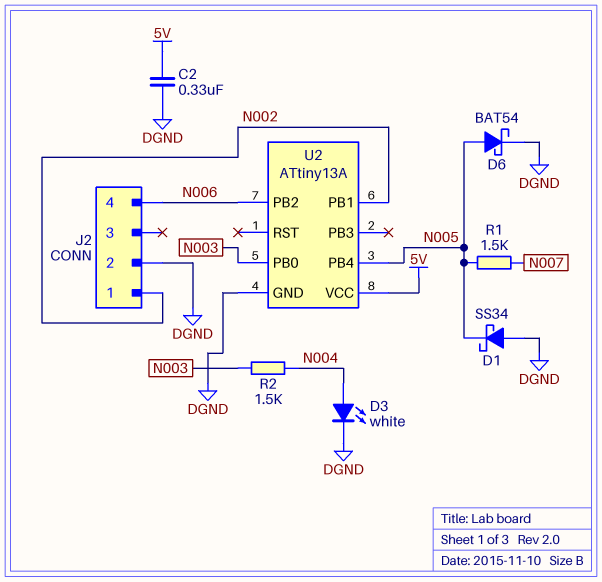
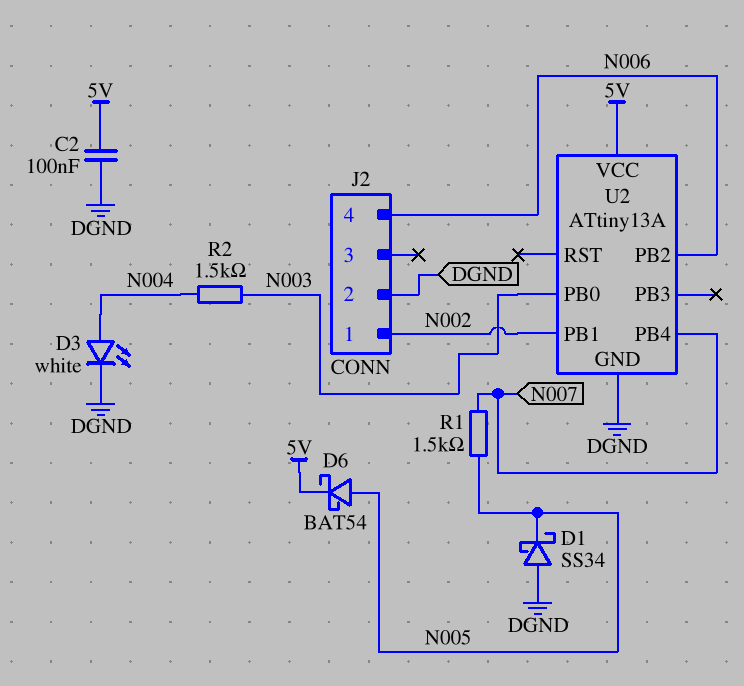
C2: 330nF (5V, DGND) -> 100nF (5V, DGND)
D6: schottky BAT54 (A N005, K DGND) -> schottky BAT54 (A N005, K 5V)
U2 pin PB4: N005 -> N007

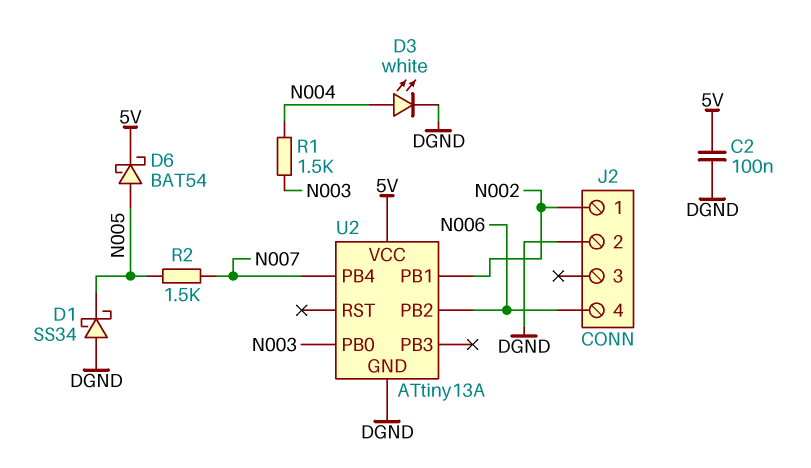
R1: 1.5k (N005, N007) -> 1.5k (N003, N004)
R2: 1.5k (N003, N004) -> 1.5k (N005, N007)

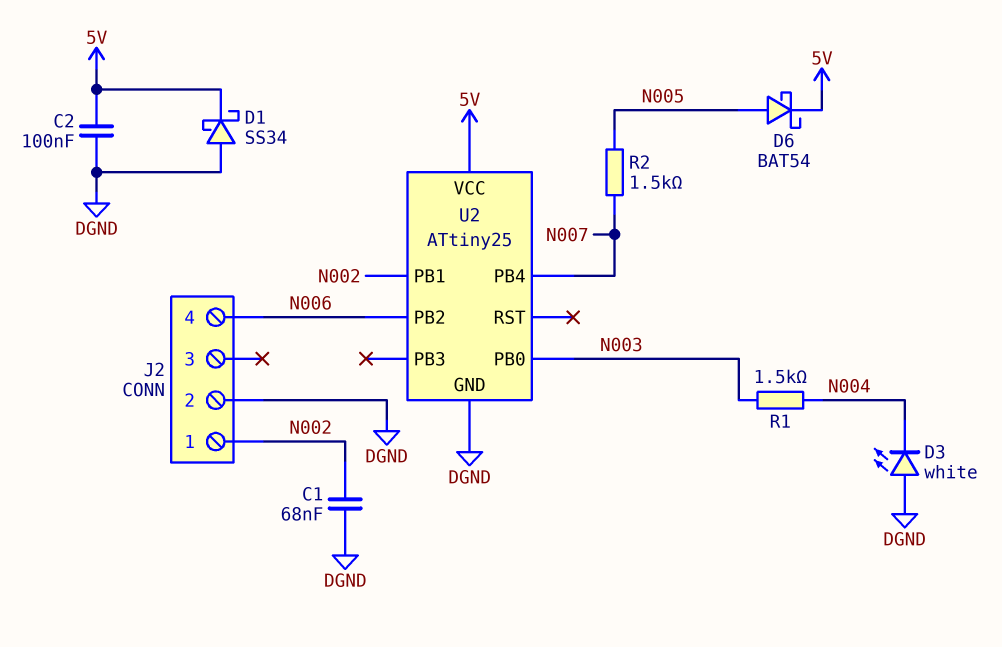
C1: none -> 68nF (DGND, N002)
D1: schottky SS34 (A DGND, K N005) -> schottky SS34 (A DGND, K 5V)
D3: LED white (A N004, K DGND) -> LED white (A DGND, K N004)
U2: ATtiny13A -> ATtiny25

